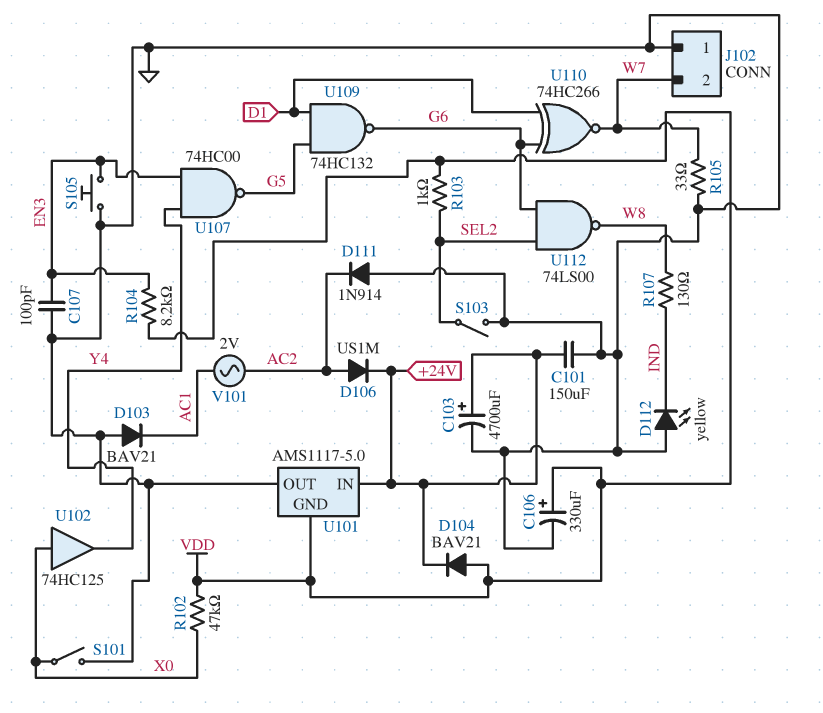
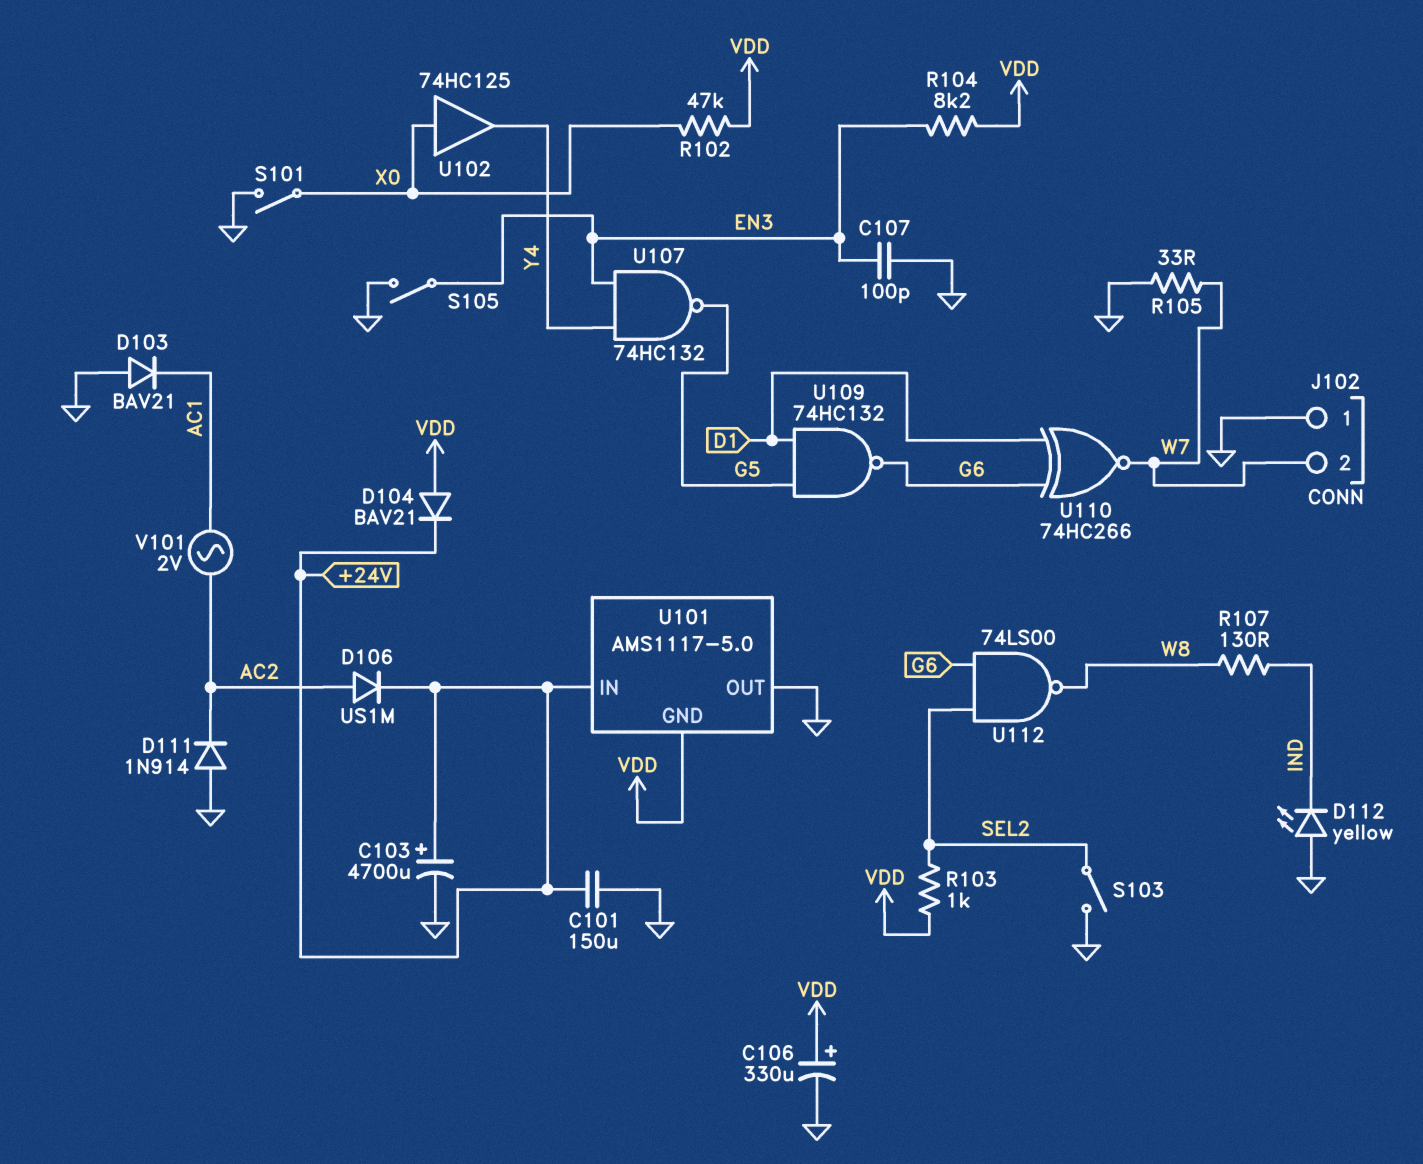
S105: button (EN3, GND) -> switch (EN3, GND)
U107: NAND 74HC00 (in EN3, in Y4, out G5) -> NAND 74HC132 (in EN3, in Y4, out G5)

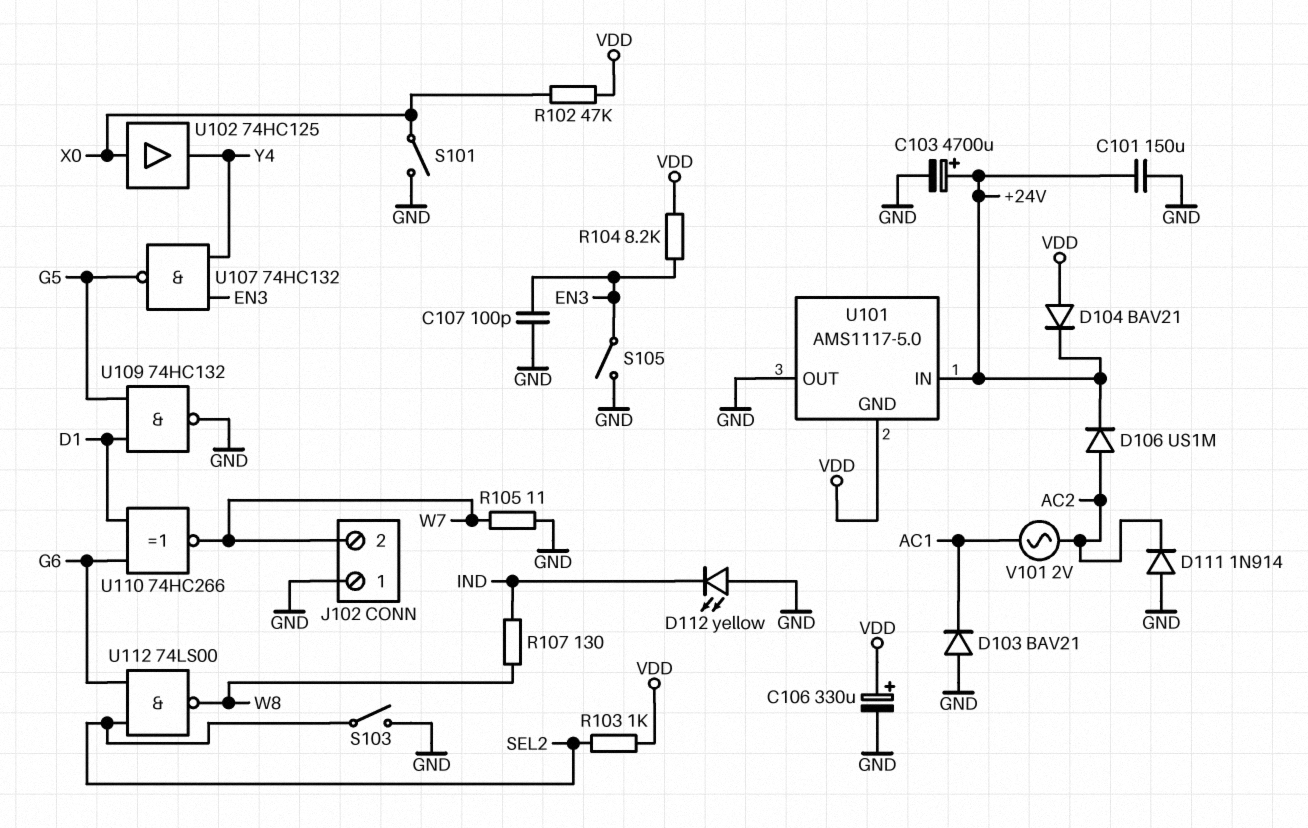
R105: 33 (GND, W7) -> 11 (GND, W7)
U109: NAND 74HC132 (in D1, in G5, out G6) -> NAND 74HC132 (in D1, in G5, out GND)

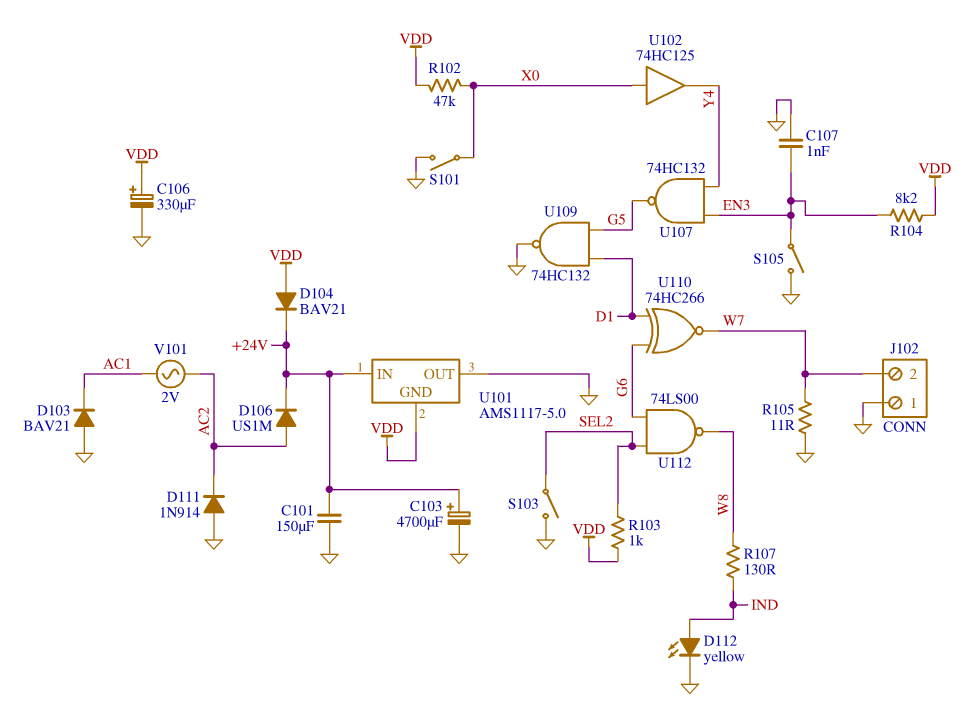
C107: 100pF (EN3, GND) -> 1nF (EN3, GND)
D112: LED yellow (A GND, K IND) -> LED yellow (A IND, K GND)

